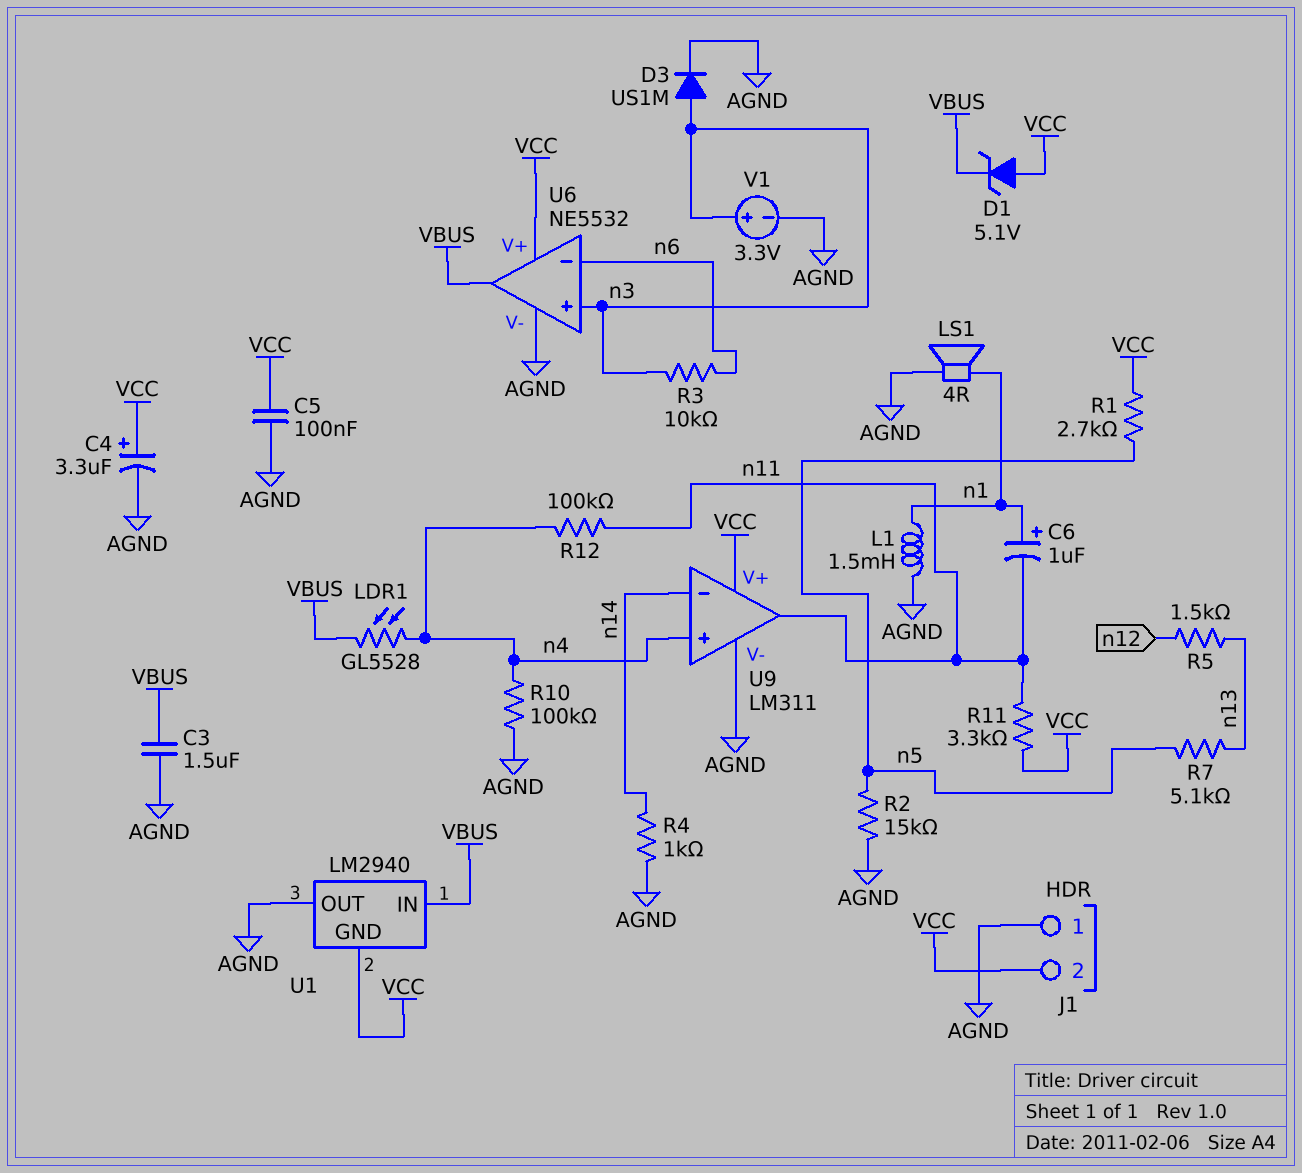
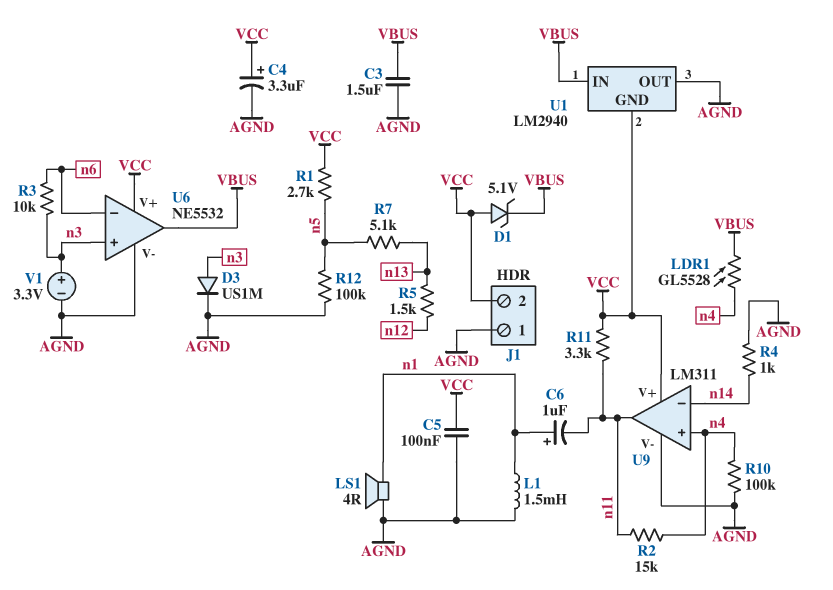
R2: 15k (AGND, n5) -> 15k (n4, n11)
R12: 100k (n4, n11) -> 100k (AGND, n5)

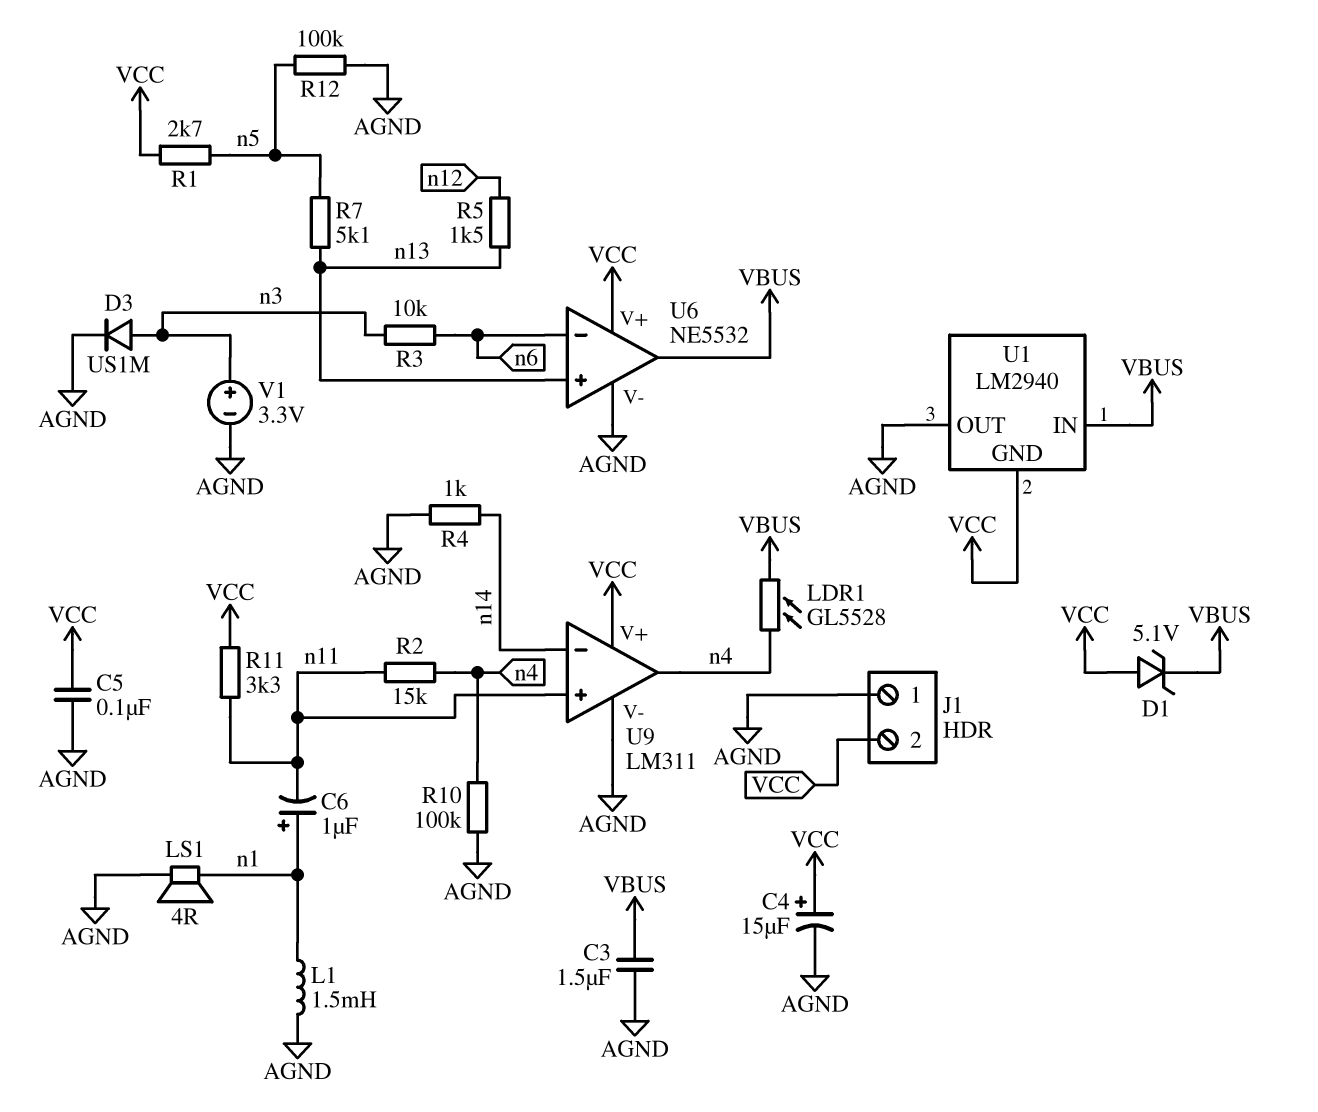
C4: 3.3uF (plus VCC, minus AGND) -> 15uF (plus VCC, minus AGND)
U6 pin in+: n3 -> n13
U9 pin in+: n4 -> n11
U9 pin out: n11 -> n4

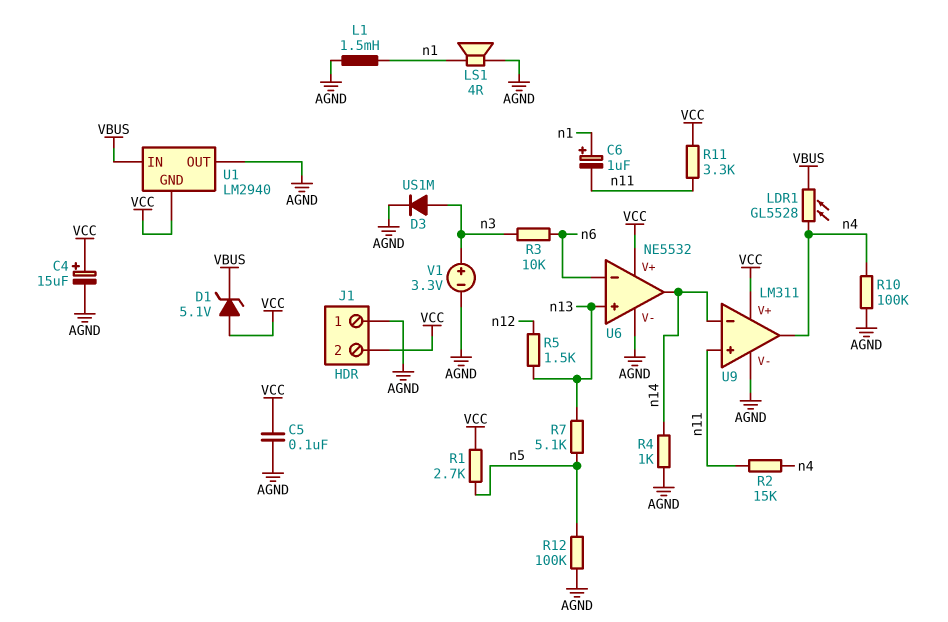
C3: 1.5uF (AGND, VBUS) -> none
U6 pin out: VBUS -> n14

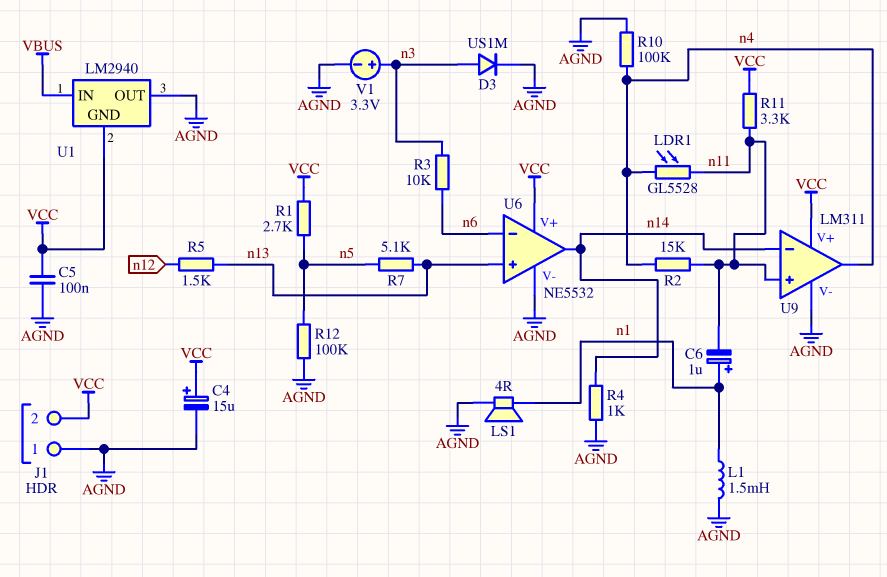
D1: zener 5.1V (A VCC, K VBUS) -> none
LDR1: GL5528 (VBUS, n4) -> GL5528 (n4, n11)

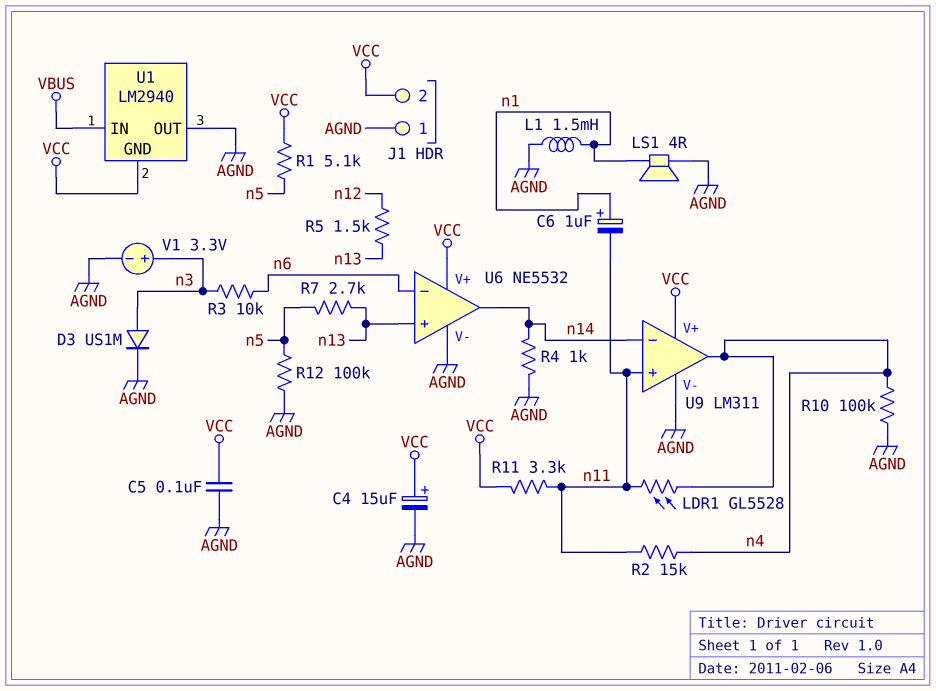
R1: 2.7k (VCC, n5) -> 5.1k (VCC, n5)
R7: 5.1k (n5, n13) -> 2.7k (n5, n13)

